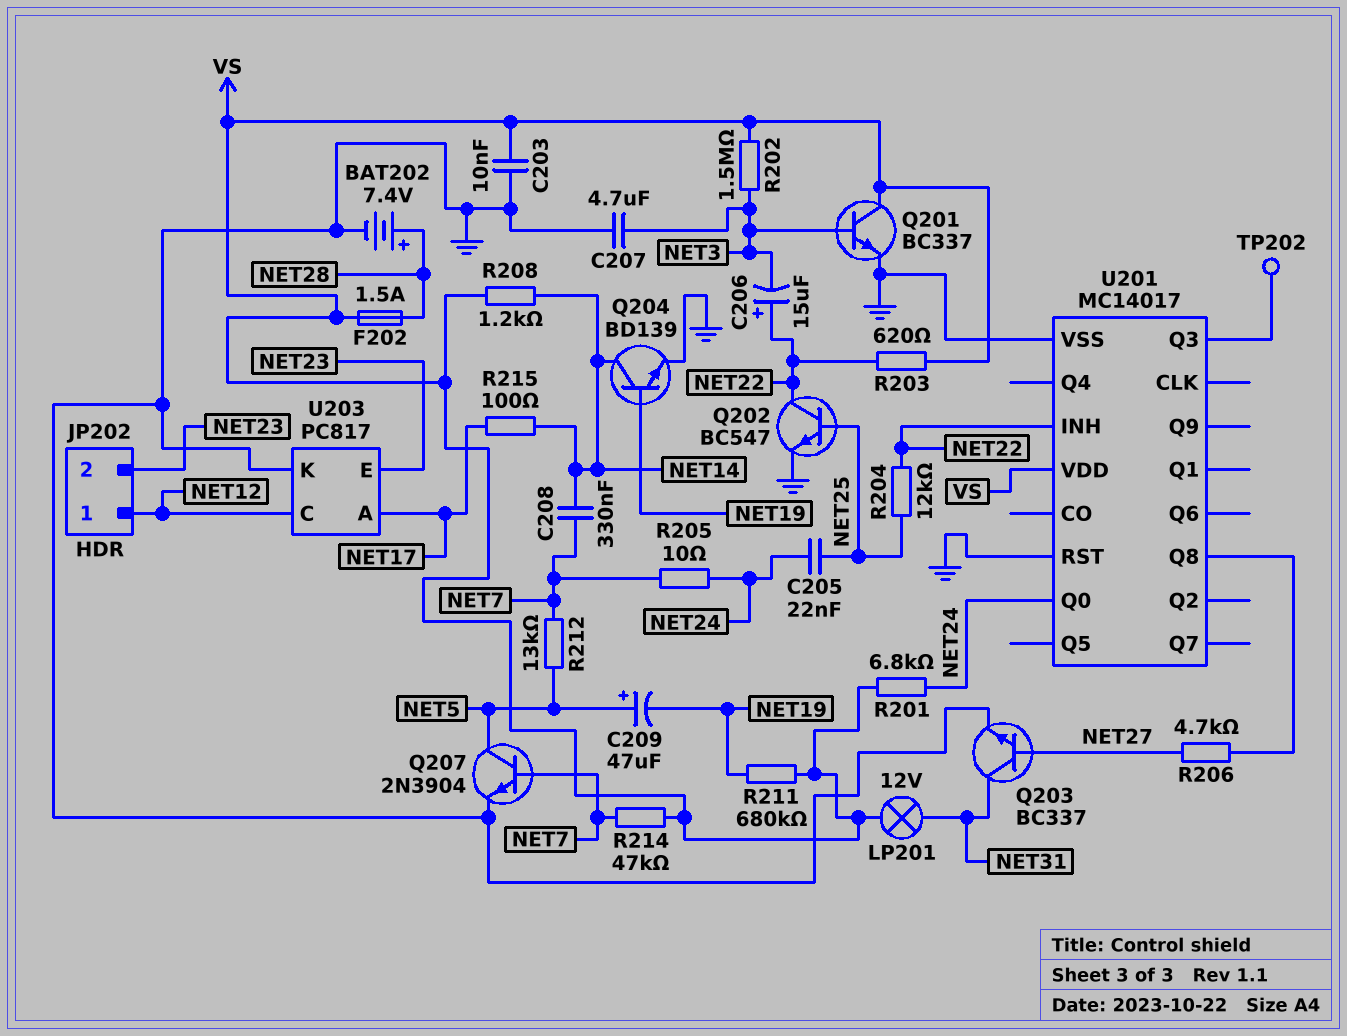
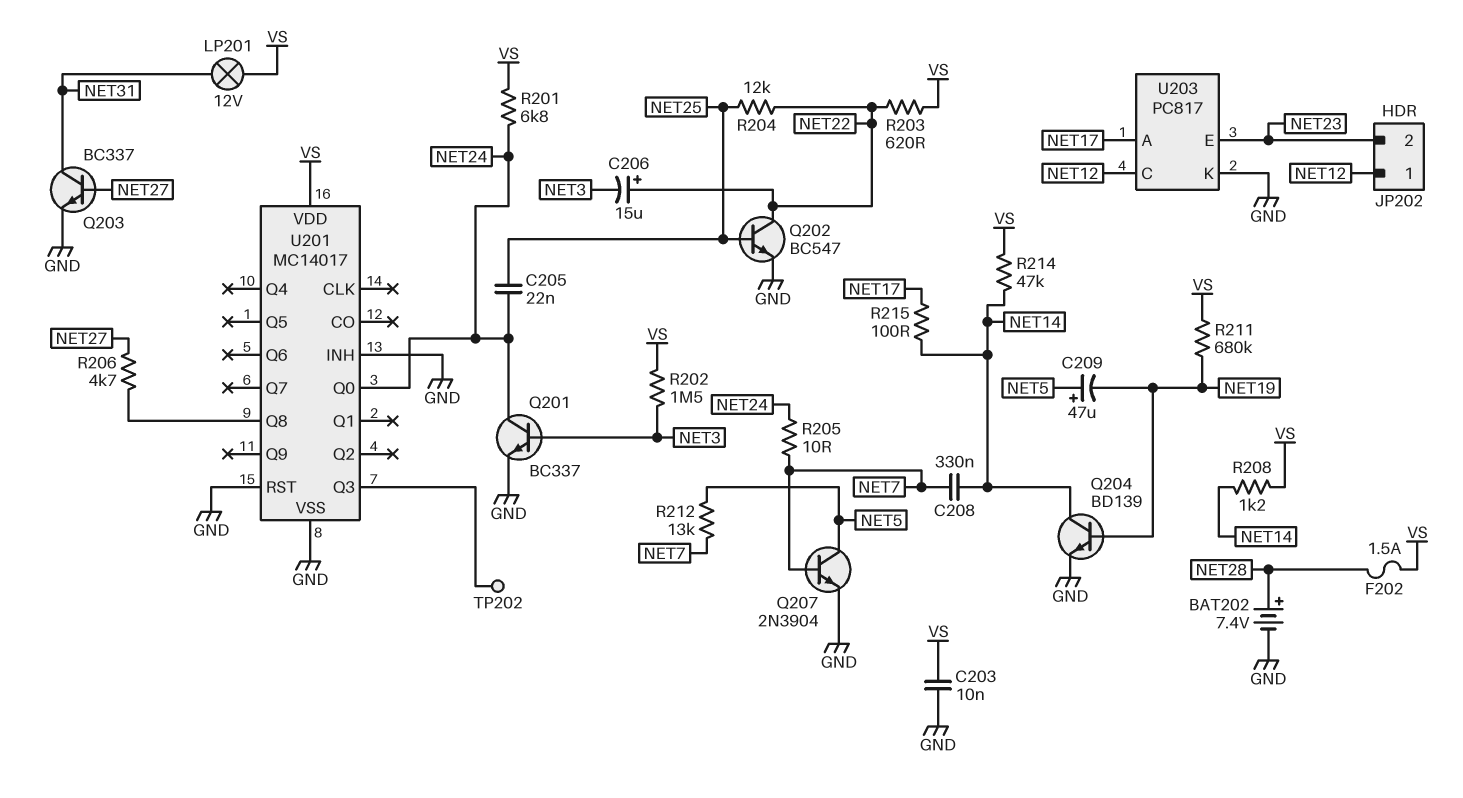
C207: 4.7uF (GND, NET3) -> none
Q201: NPN BC337 (B NET3, C VS, E GND) -> NPN BC337 (B NET3, C NET24, E GND)
R214: 47k (NET7, VS) -> 47k (NET14, VS)
U201 pin INH: NET22 -> GND

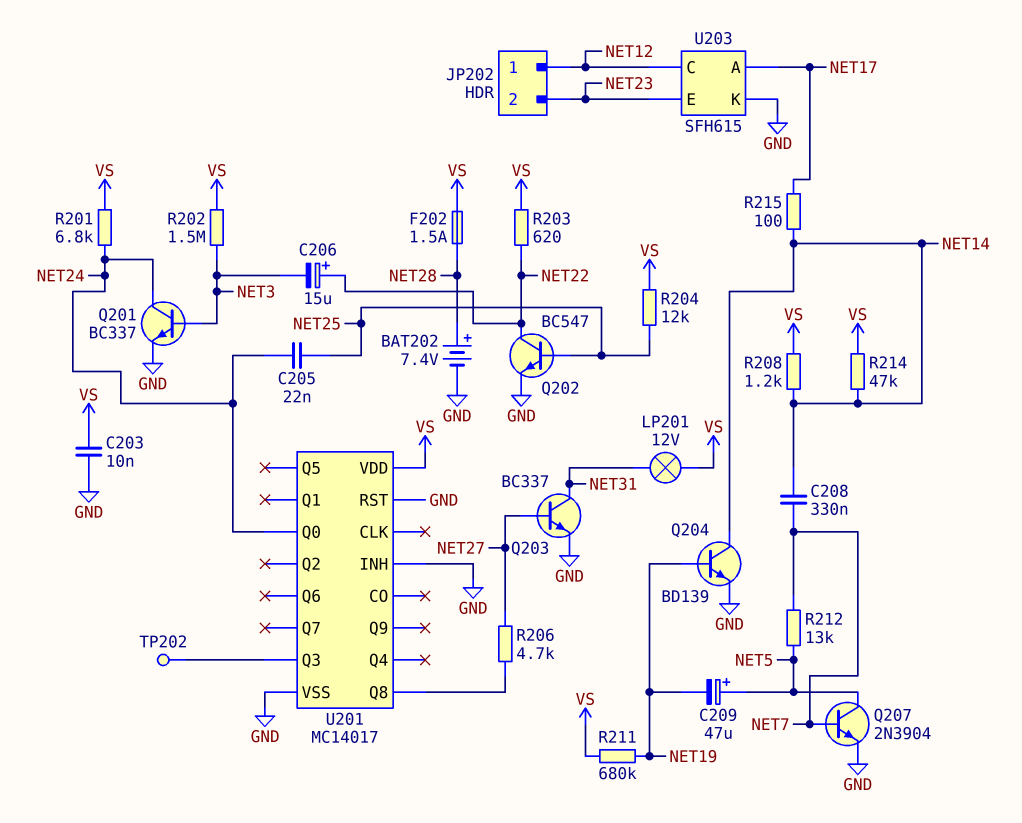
R204: 12k (NET22, NET25) -> 12k (NET25, VS)
R205: 10 (NET7, NET24) -> none
U203: PC817 -> SFH615

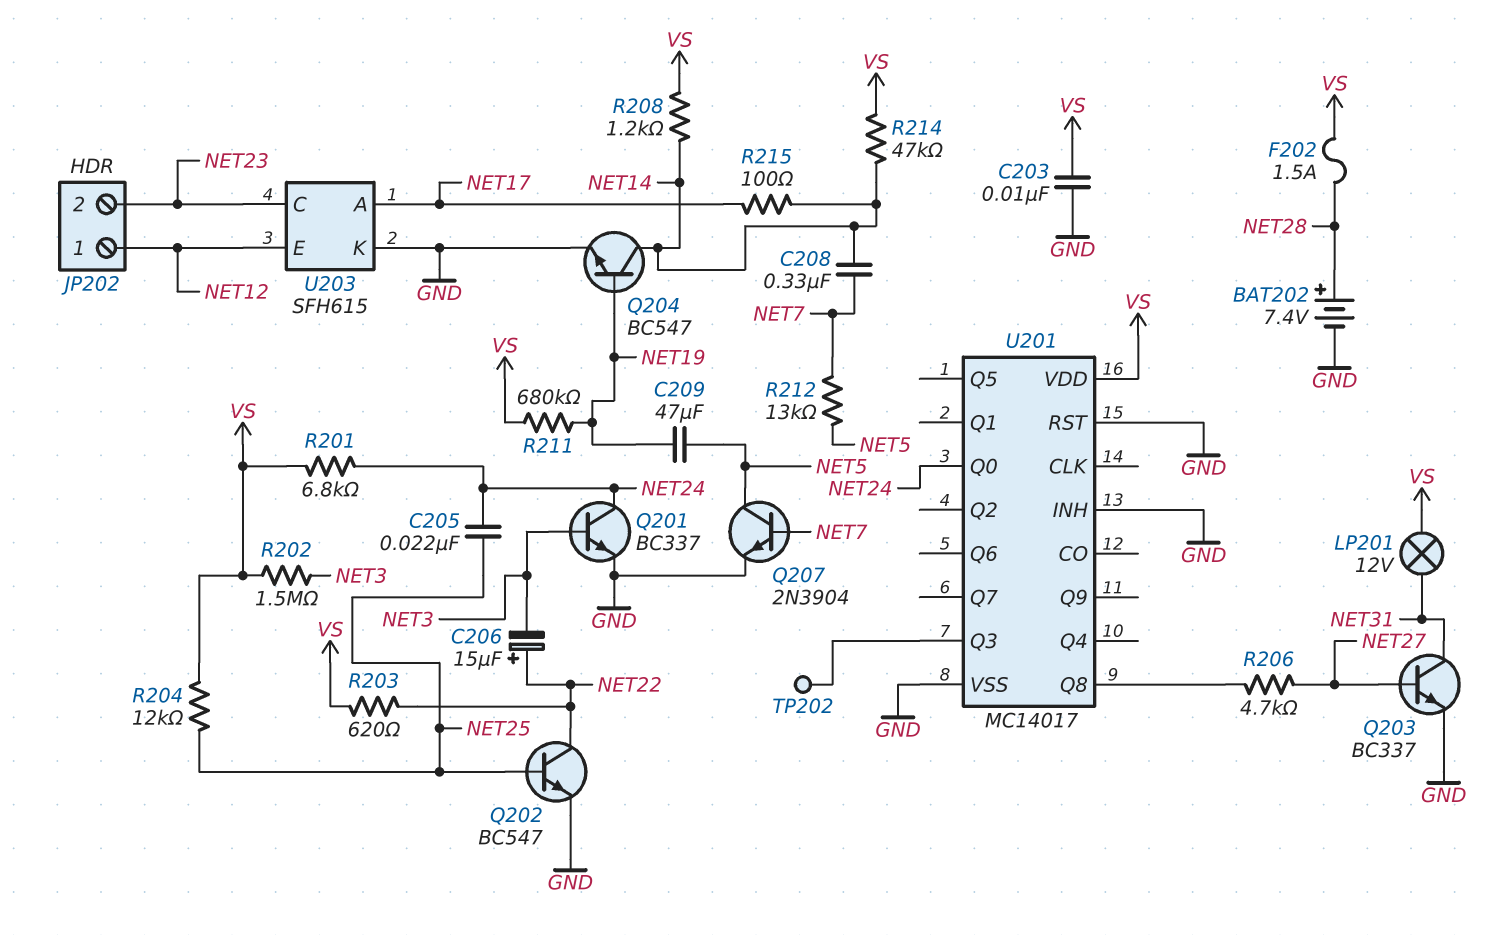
C209: 47uF (plus NET5, minus NET19) -> 47uF (NET5, NET19)
Q204: NPN BD139 (B NET19, C NET14, E GND) -> NPN BC547 (B NET19, C NET14, E GND)
U203 pin C: NET12 -> NET23
U203 pin E: NET23 -> NET12

